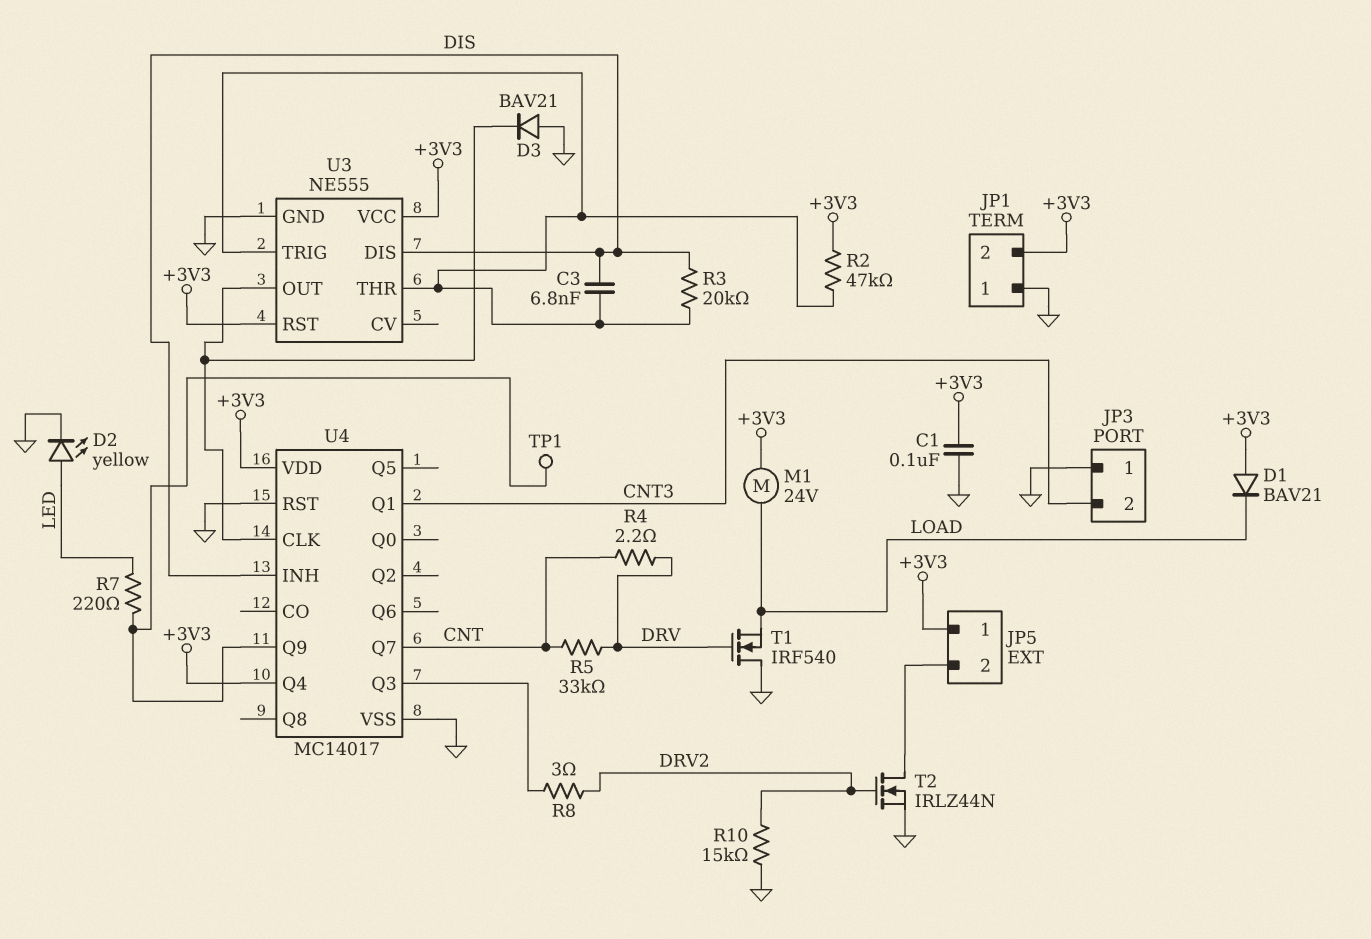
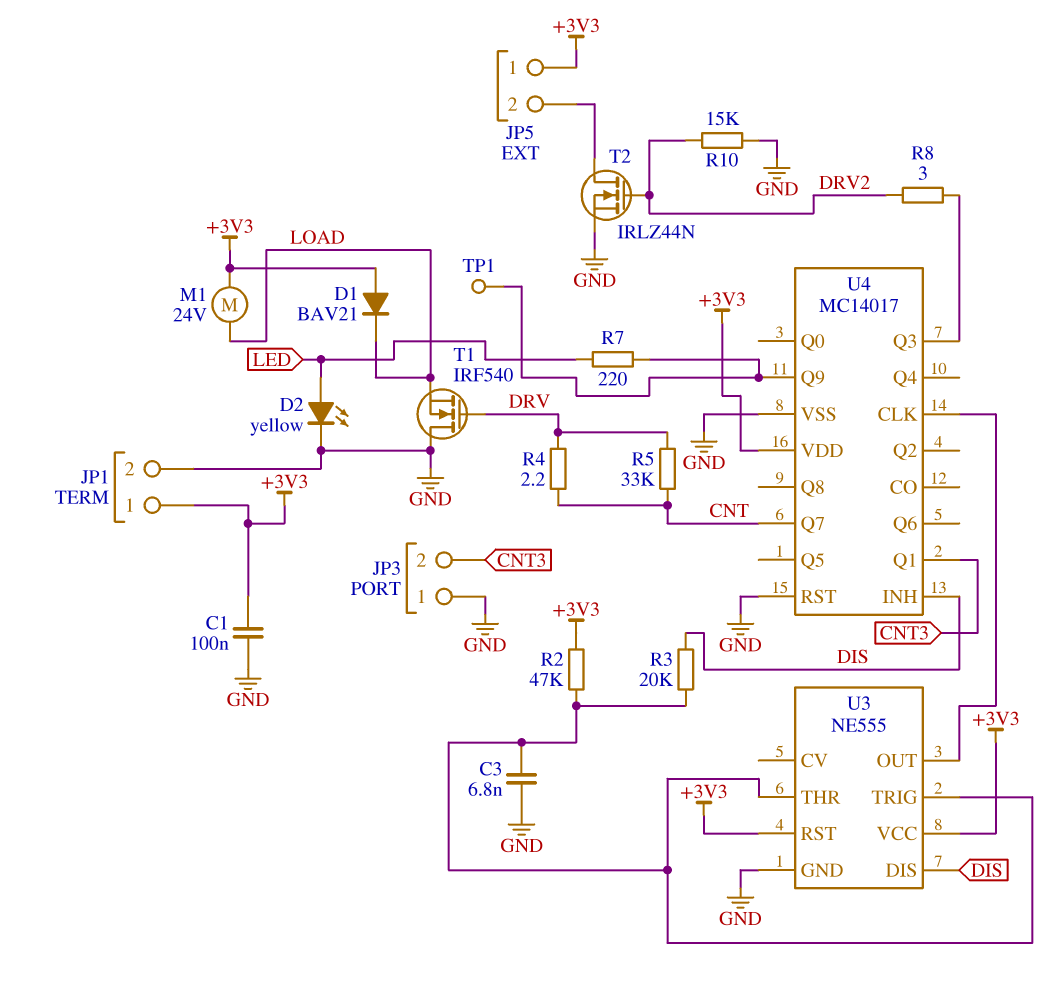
C3: 6.8nF (DIS, U3/THR) -> 6.8nF (GND, U3/THR)
D3: diode BAV21 (A GND, K U3/OUT) -> none
JP1 pin 1: GND -> +3V3
JP1 pin 2: +3V3 -> GND
U4 pin Q4: +3V3 -> none

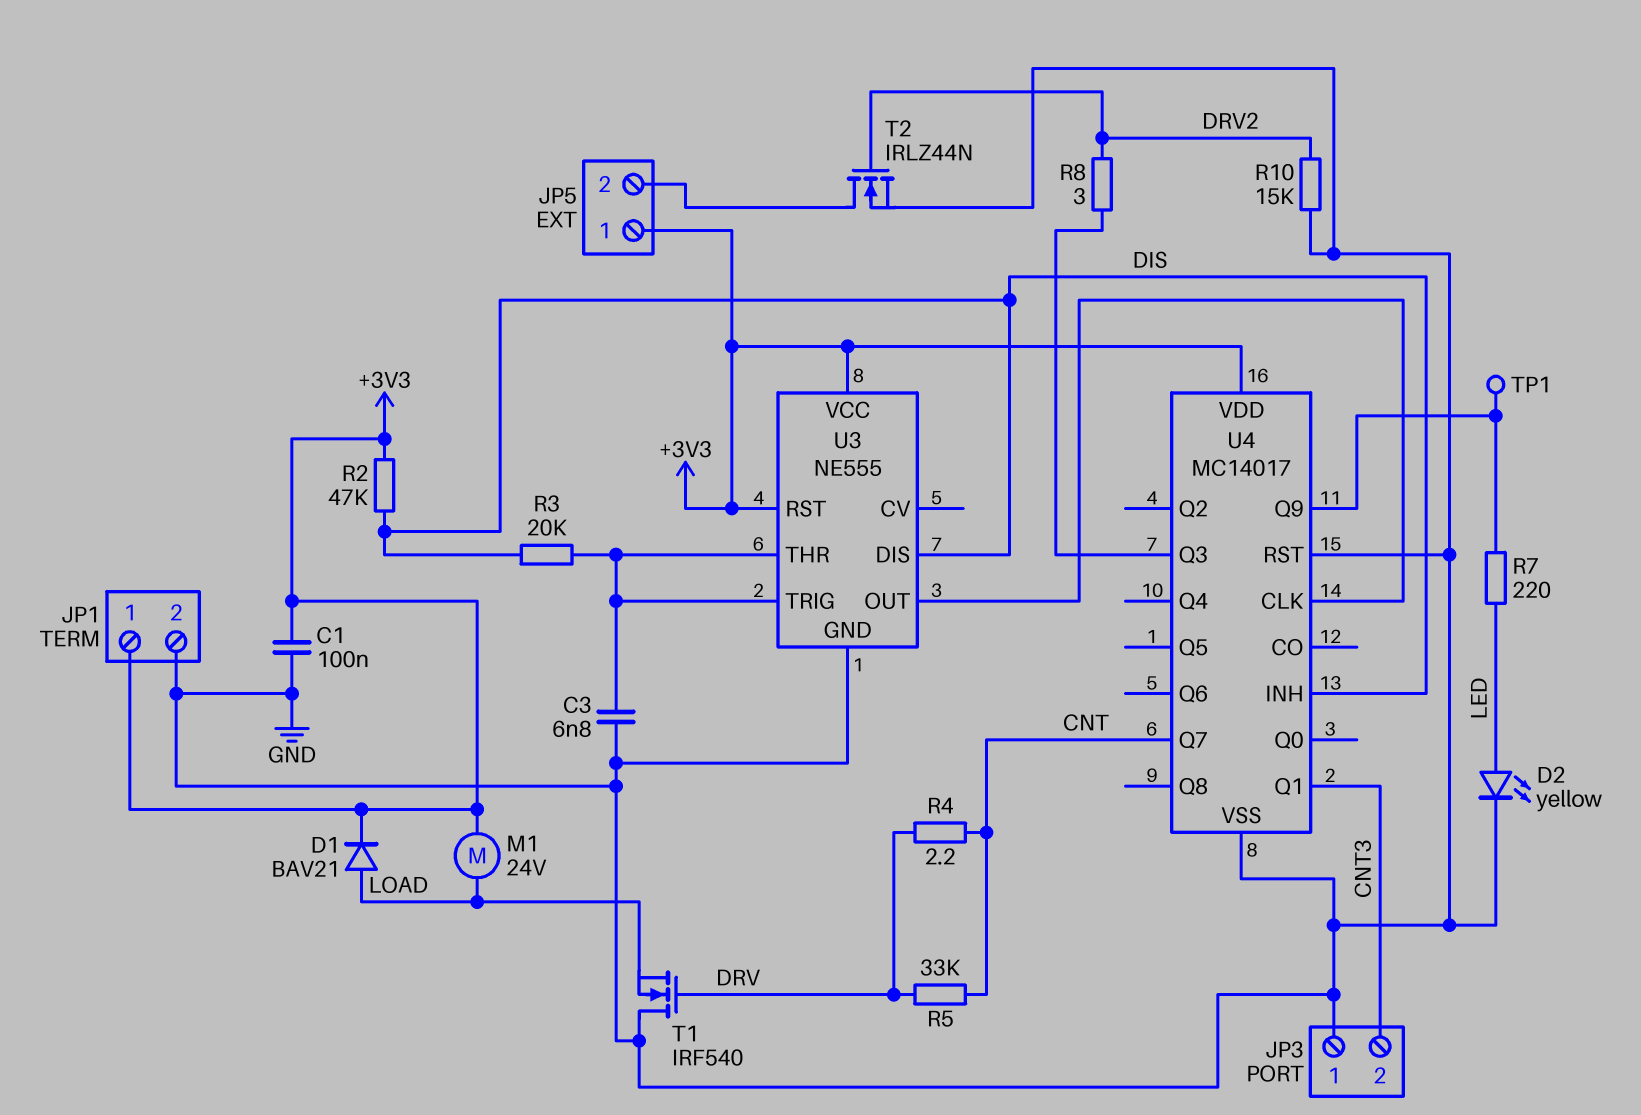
D1: diode BAV21 (A +3V3, K LOAD) -> diode BAV21 (A LOAD, K +3V3)
R2: 47k (+3V3, U3/THR) -> 47k (+3V3, DIS)

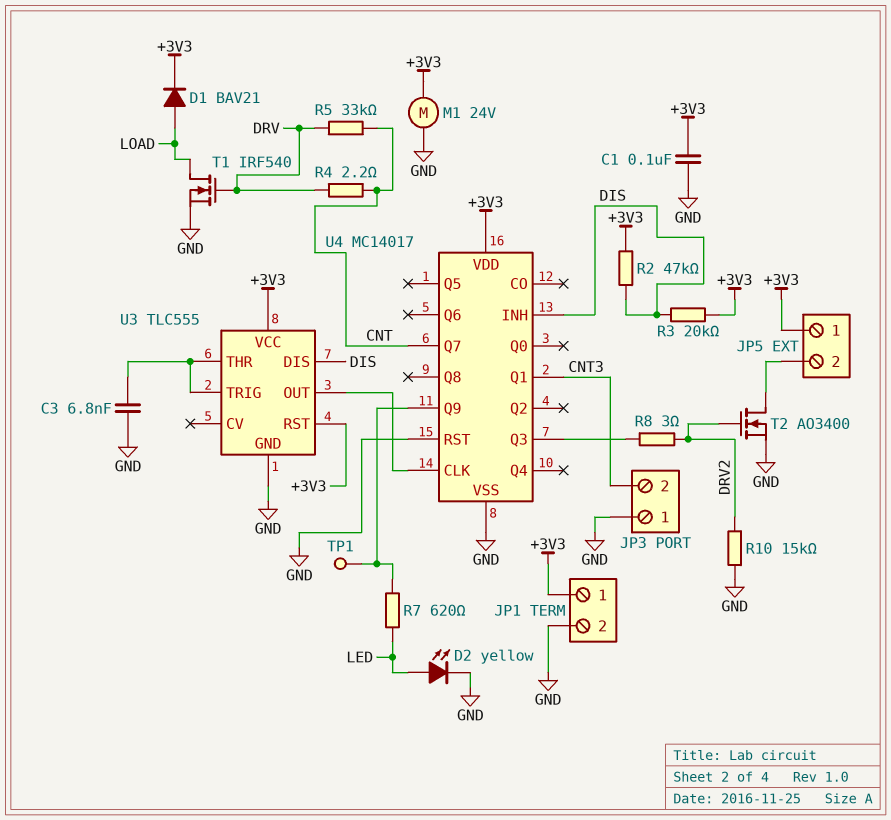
M1: motor 24V (+3V3, LOAD) -> motor 24V (+3V3, GND)
R3: 20k (DIS, U3/THR) -> 20k (+3V3, DIS)
R7: 220 (LED, U4/Q9) -> 620 (LED, U4/Q9)
T1: NMOS IRF540 (G DRV, D GND, S LOAD) -> NMOS IRF540 (G DRV, D LOAD, S GND)
T2: NMOS IRLZ44N (G DRV2, D JP5/2, S GND) -> NMOS AO3400 (G DRV2, D JP5/2, S GND)
U3: NE555 -> TLC555

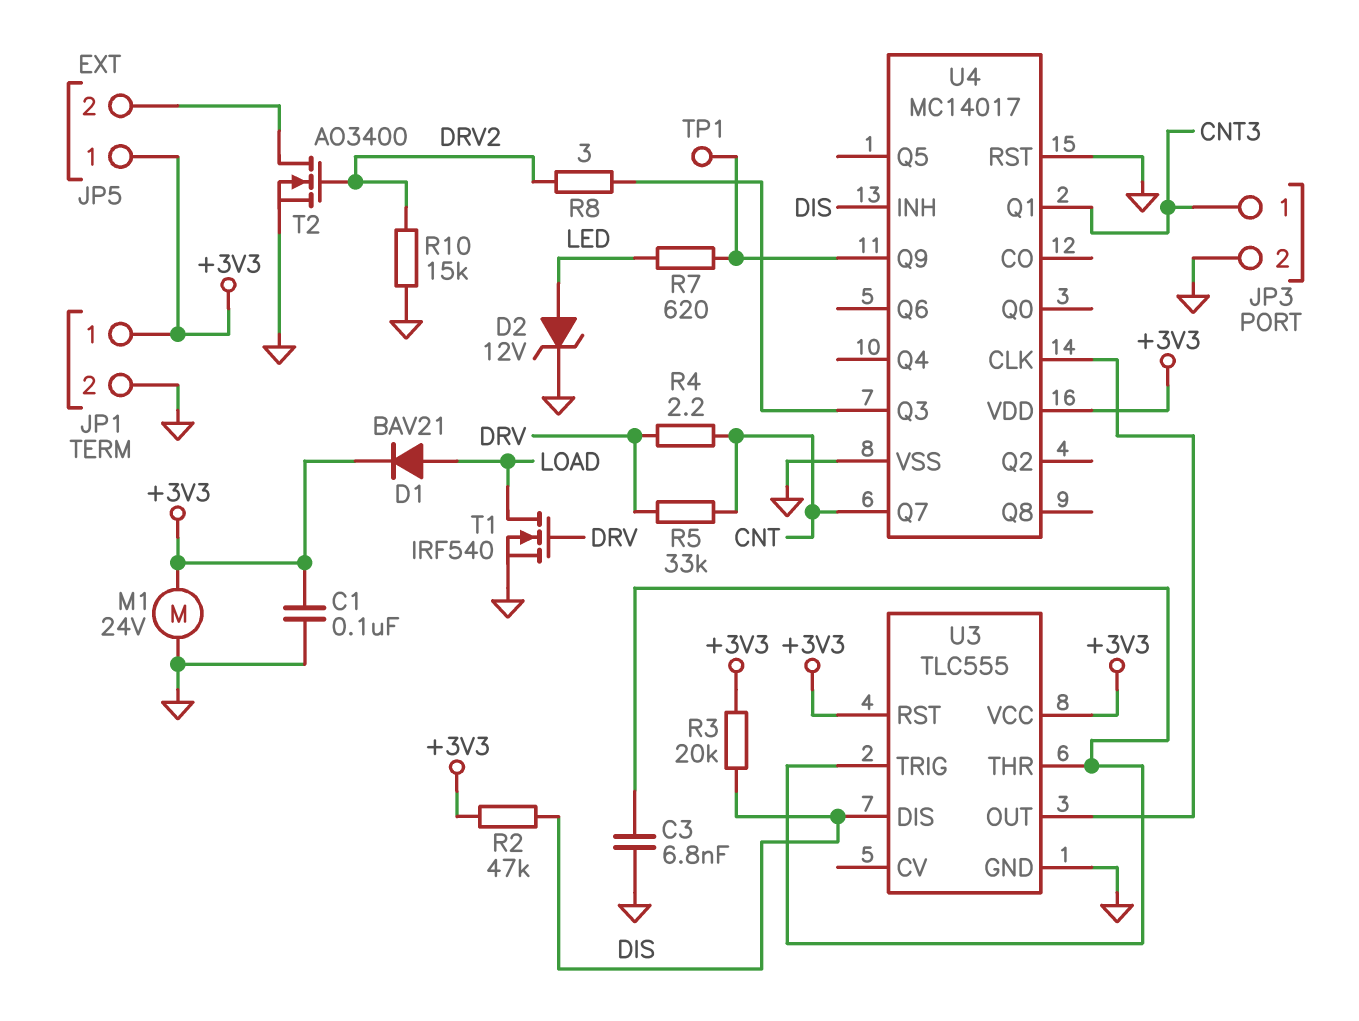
D2: LED yellow (A LED, K GND) -> zener 12V (A LED, K GND)
JP3 pin 1: GND -> CNT3
JP3 pin 2: CNT3 -> GND

